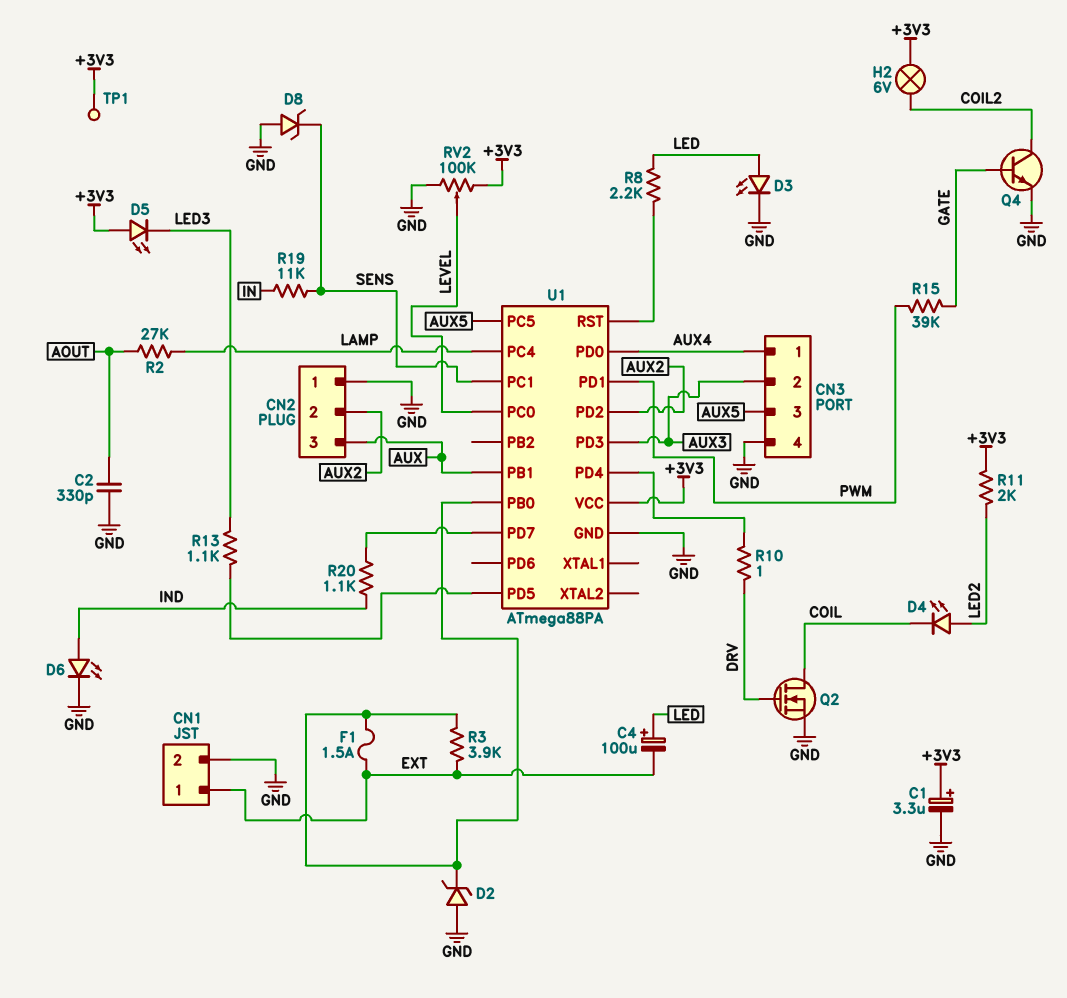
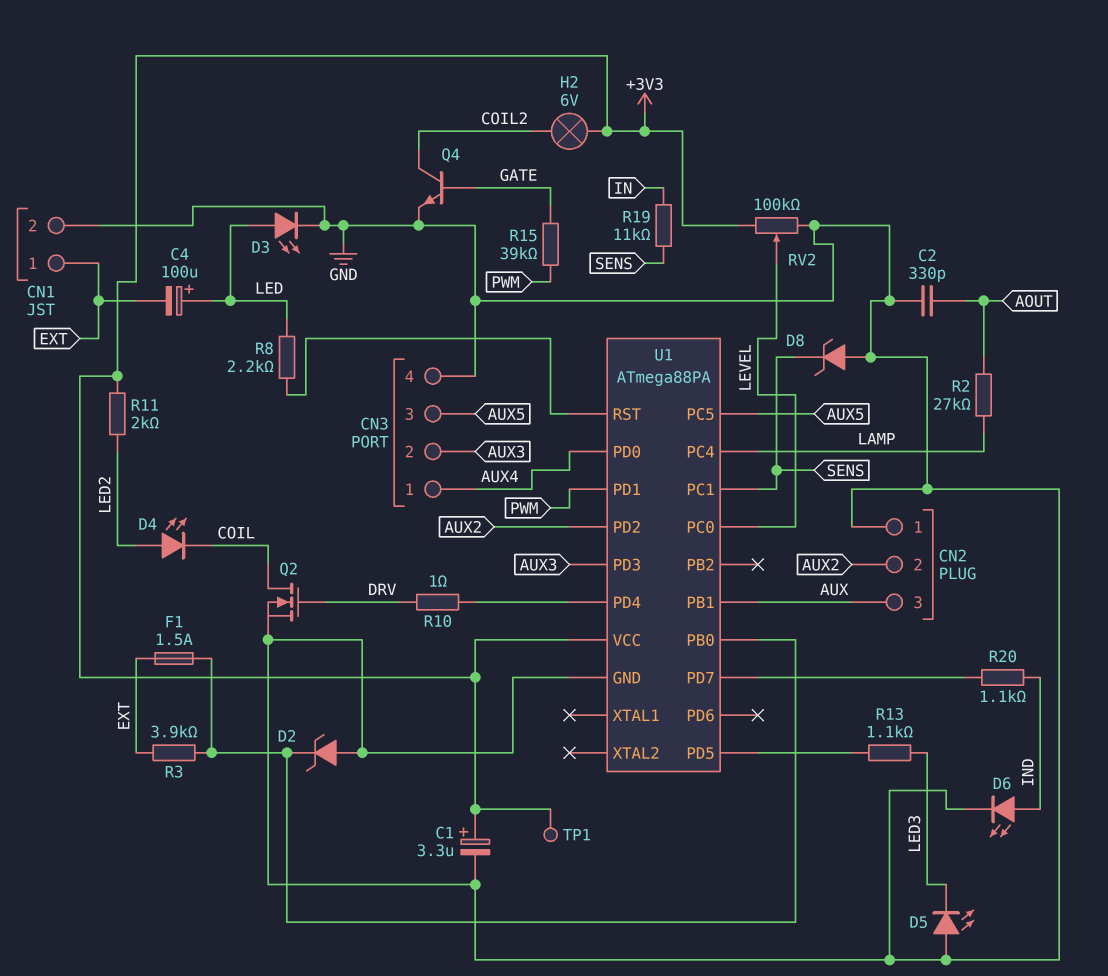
D5: LED (A +3V3, K LED3) -> LED (A GND, K LED3)

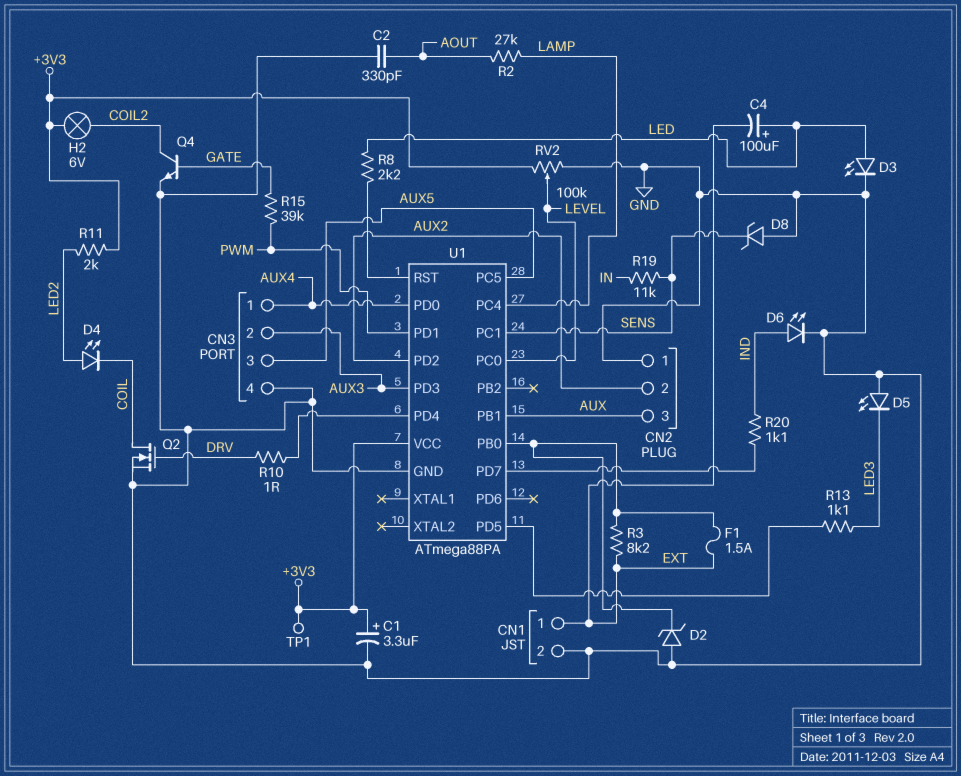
R3: 3.9k (EXT, U1/PB0) -> 8.2k (EXT, U1/PB0)

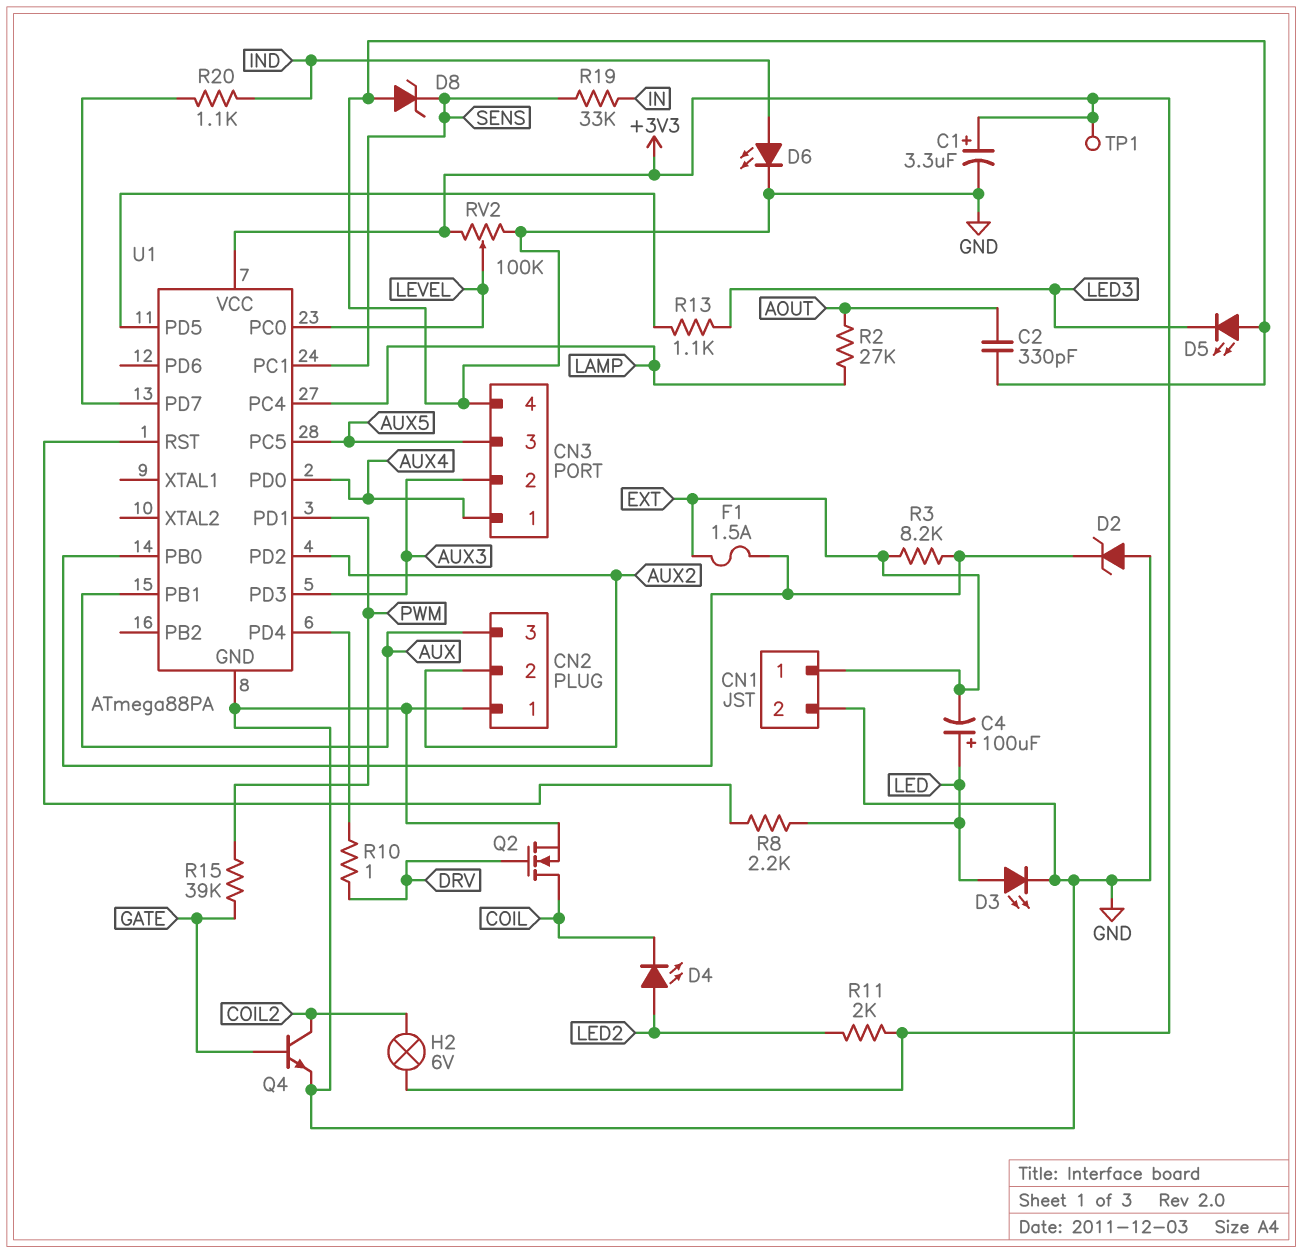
R19: 11k (IN, SENS) -> 33k (IN, SENS)

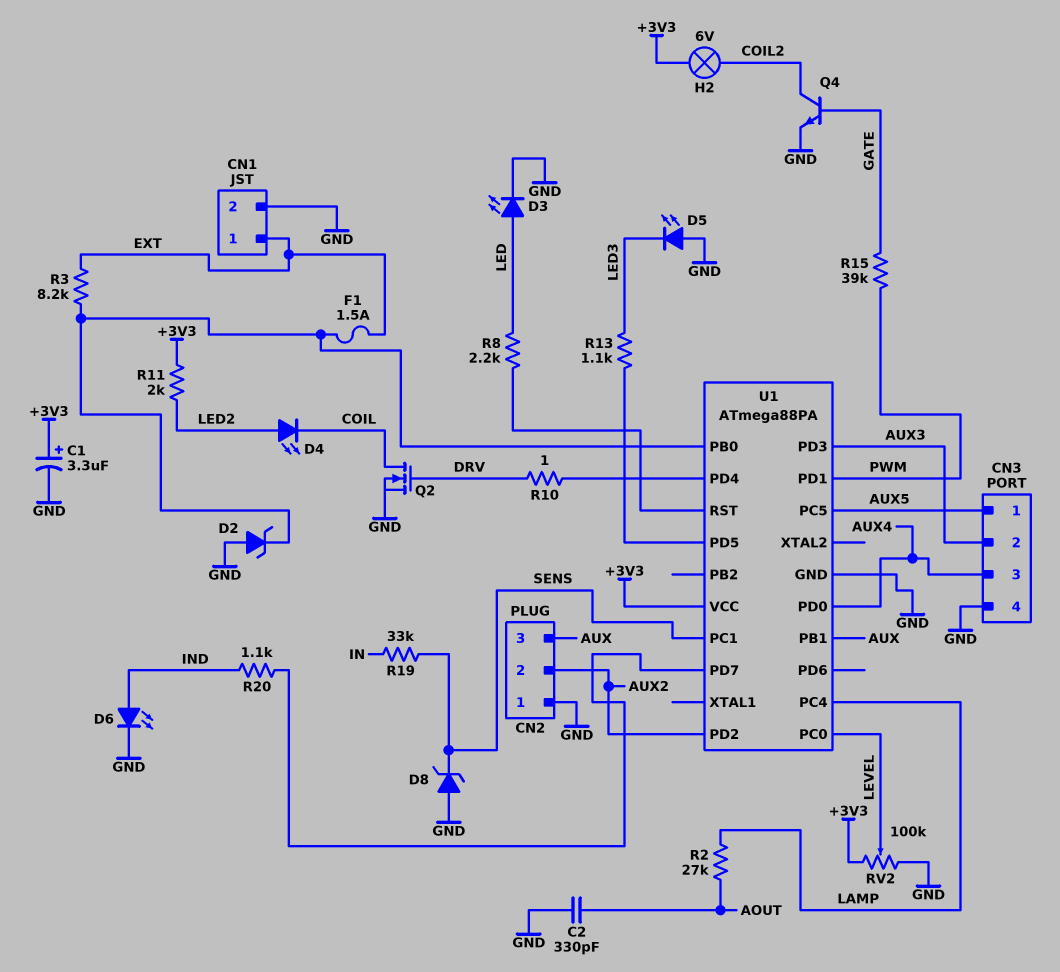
C4: 100uF (plus LED, minus EXT) -> none
CN3 pin 1: AUX4 -> AUX5
CN3 pin 3: AUX5 -> AUX4
TP1: test point (+3V3) -> none

